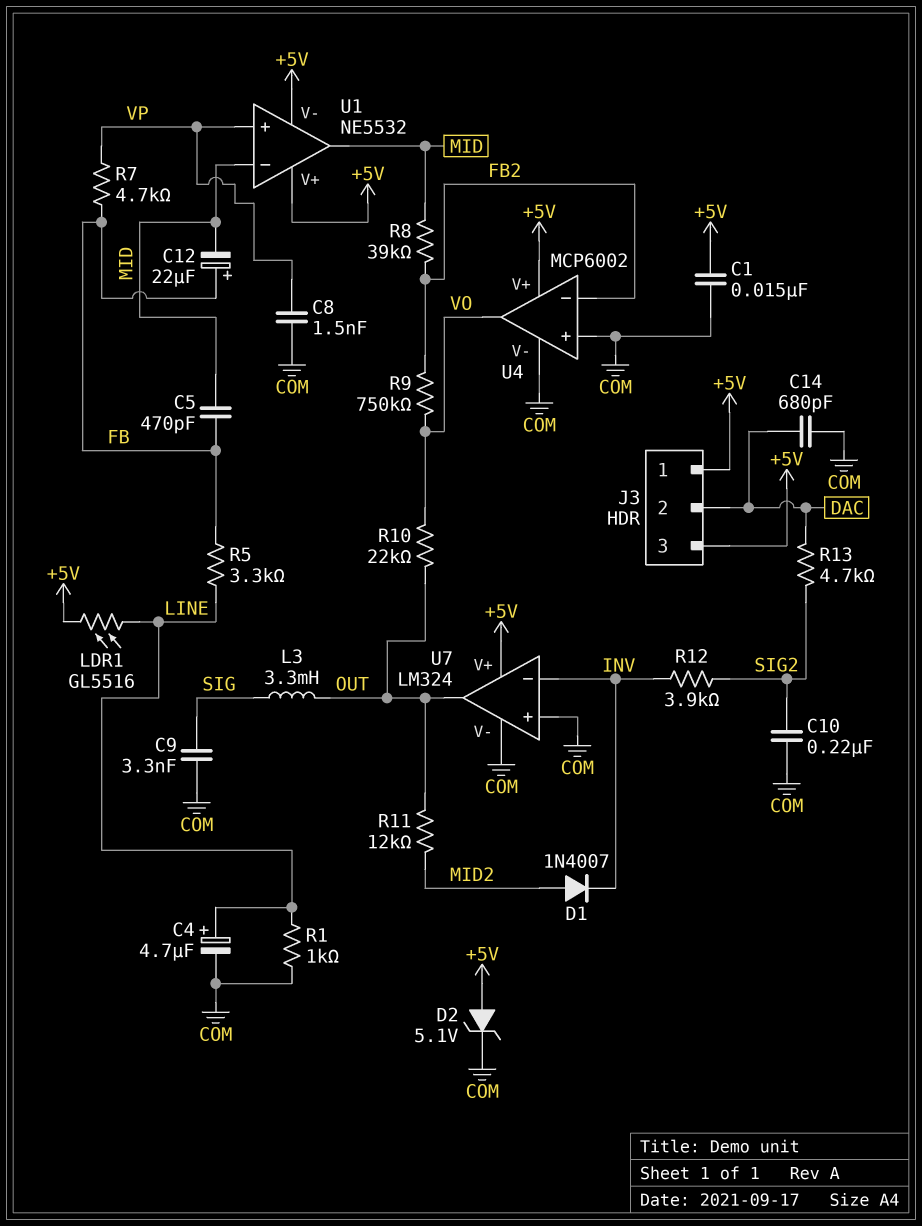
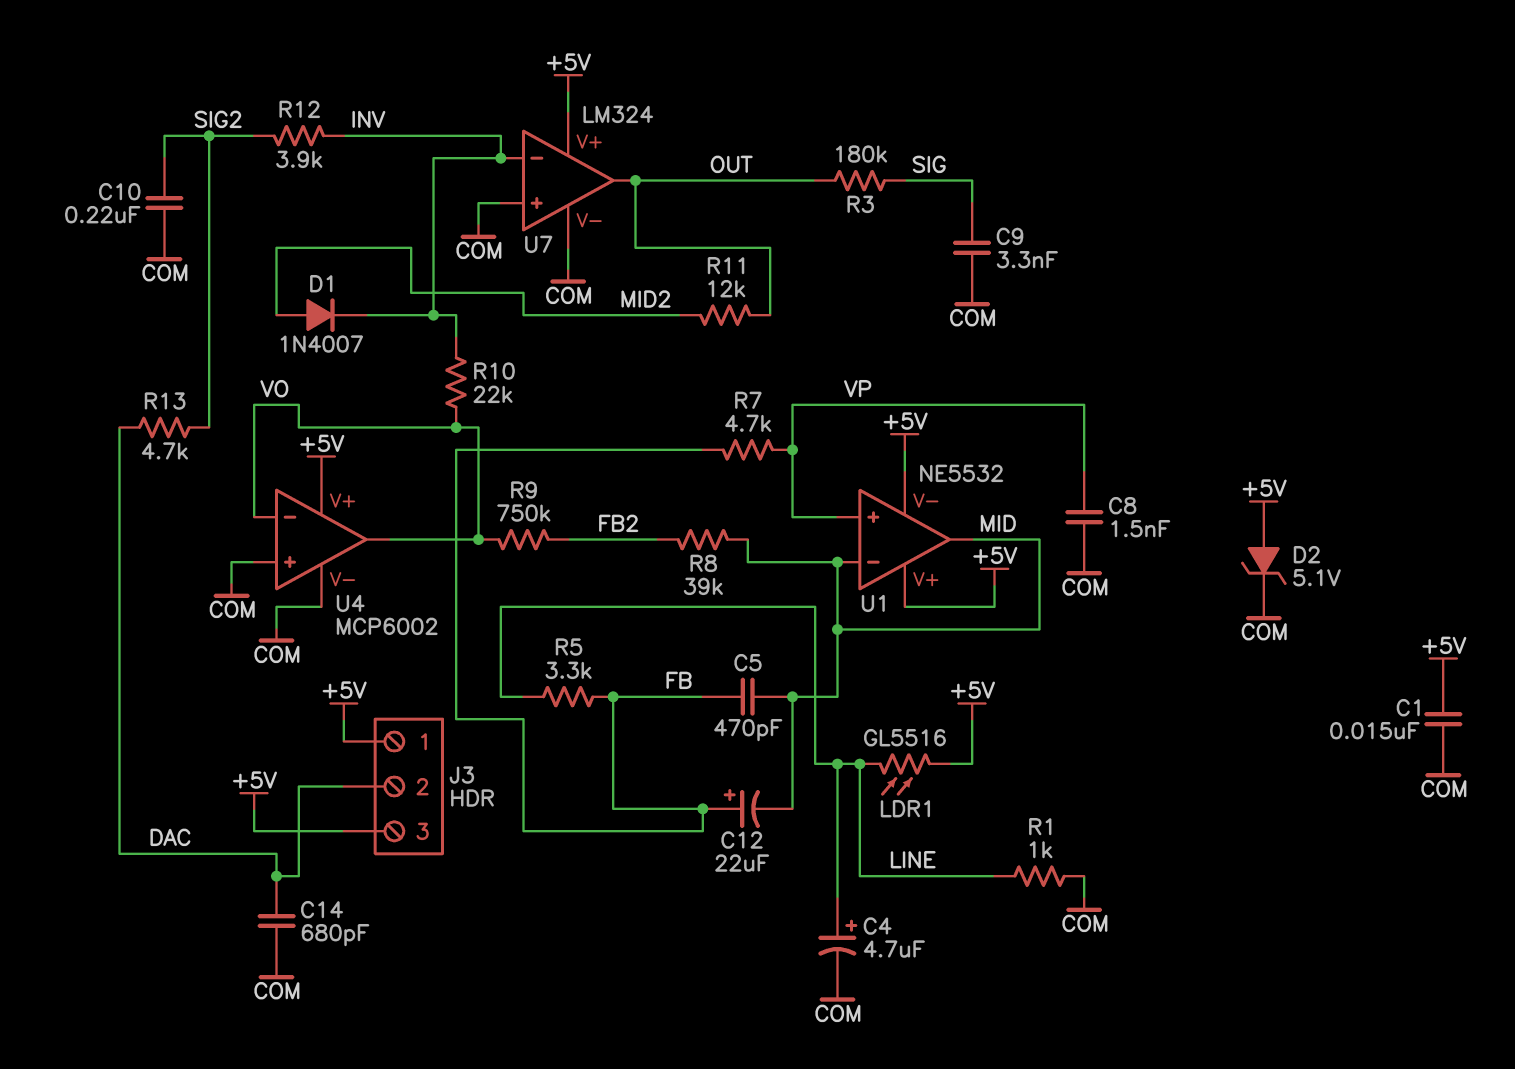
L3: 3.3mH (OUT, SIG) -> none
R3: none -> 180k (OUT, SIG)
R10: 22k (OUT, VO) -> 22k (INV, VO)
U4 pin in-: FB2 -> VO

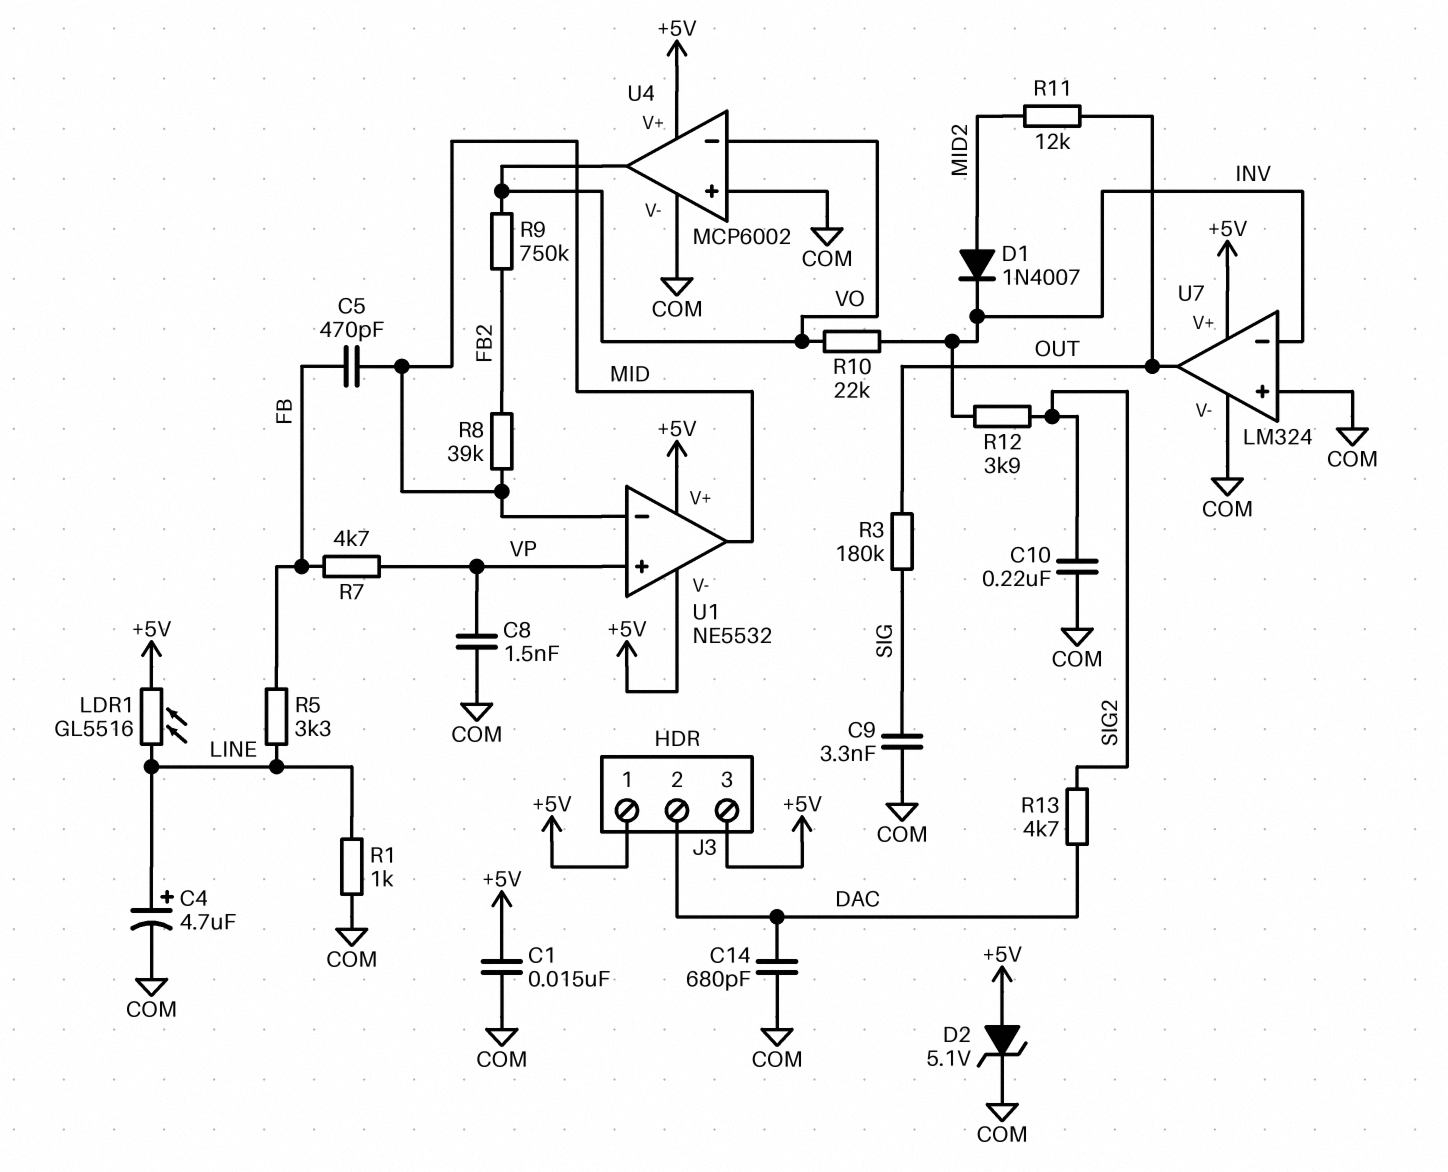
C12: 22uF (plus FB, minus MID) -> none

